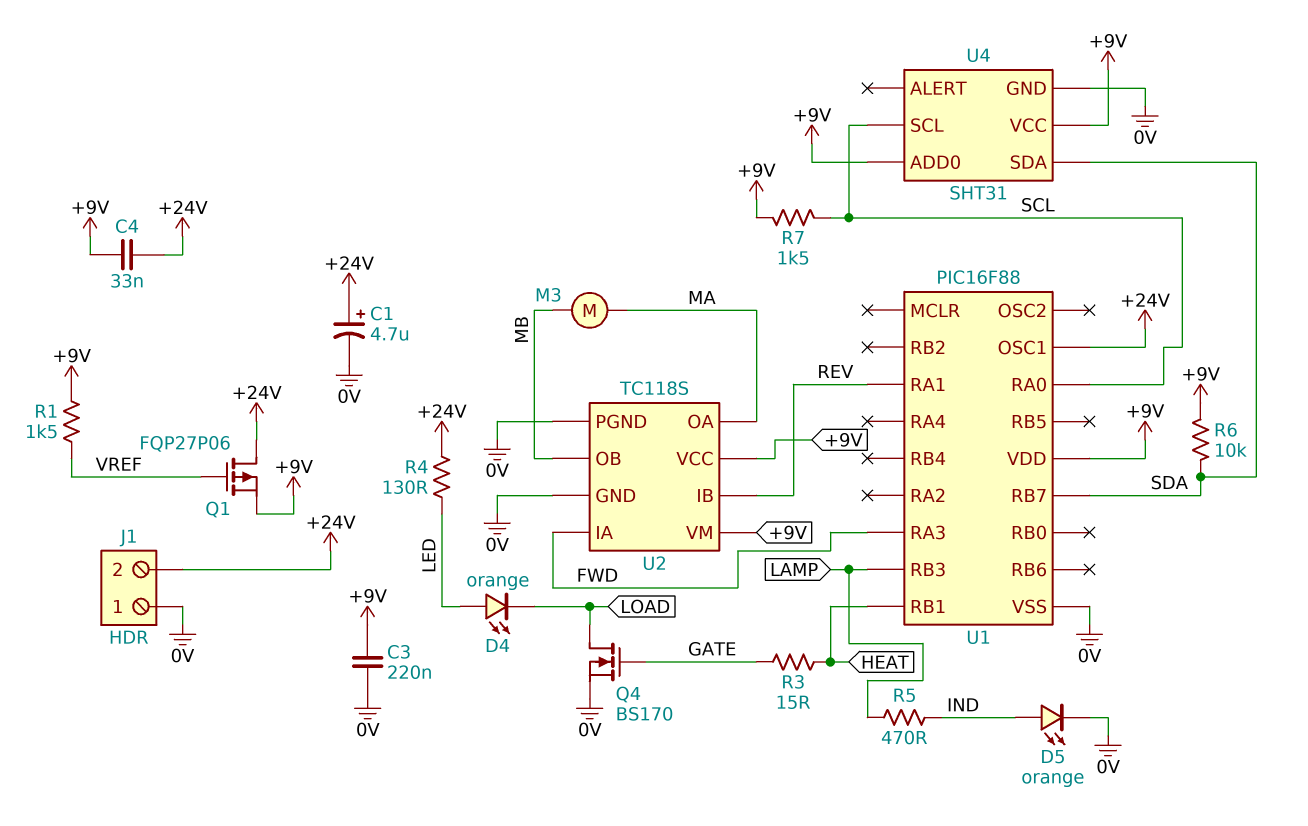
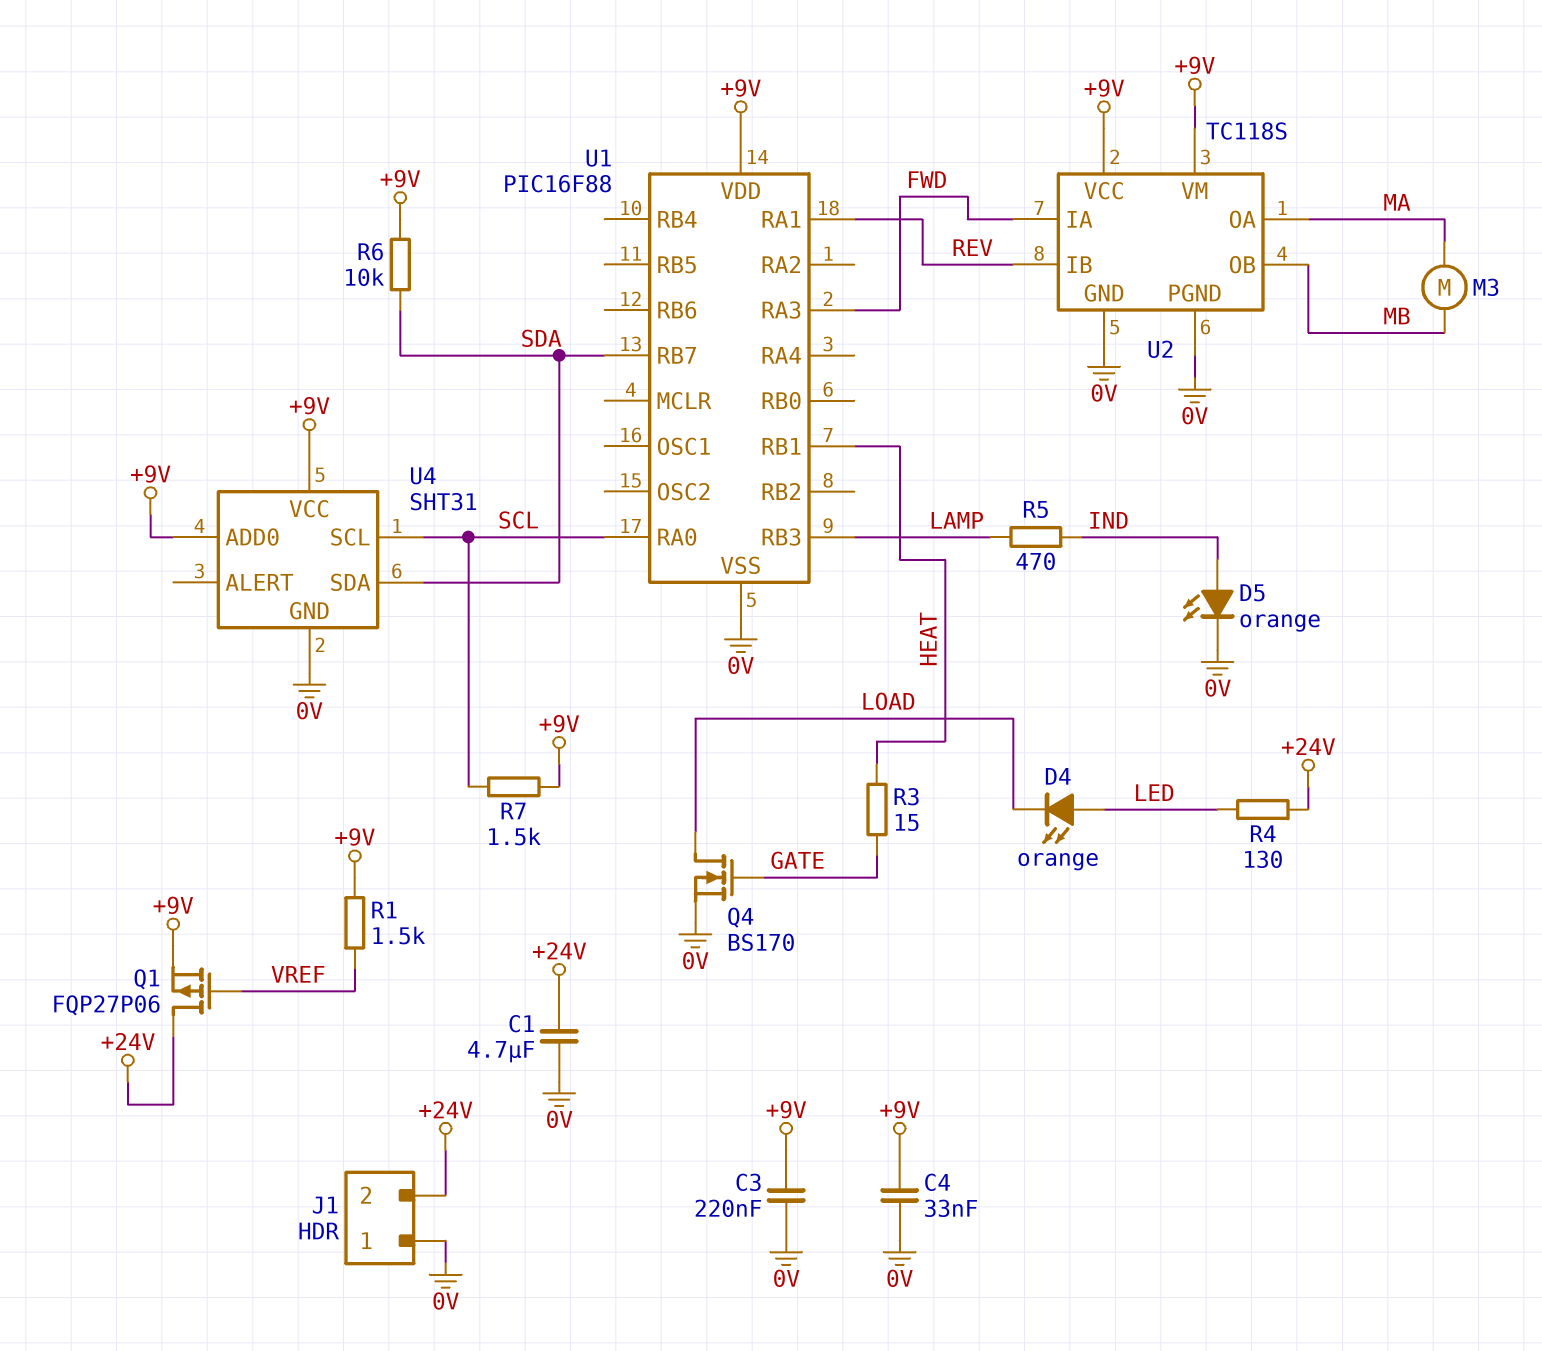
C1: 4.7uF (plus +24V, minus 0V) -> 4.7uF (+24V, 0V)
C4: 33nF (+9V, +24V) -> 33nF (+9V, 0V)
U1 pin OSC1: +24V -> none

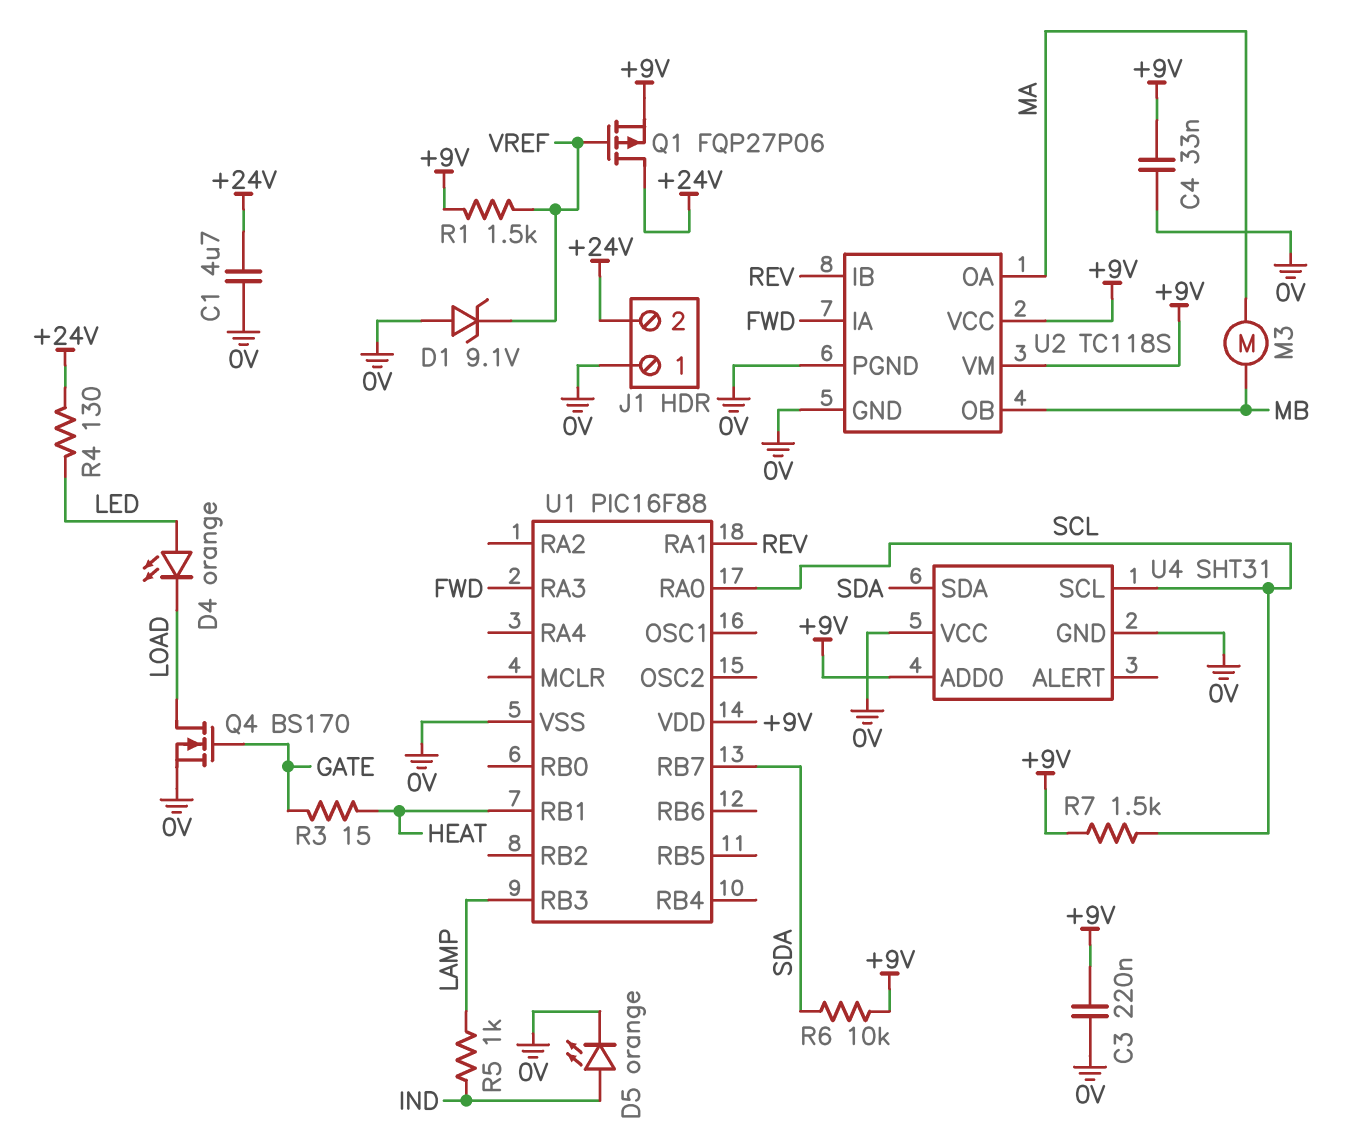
D1: none -> zener 9.1V (A 0V, K VREF)
R5: 470 (IND, LAMP) -> 1k (IND, LAMP)
U4 pin VCC: +9V -> 0V

